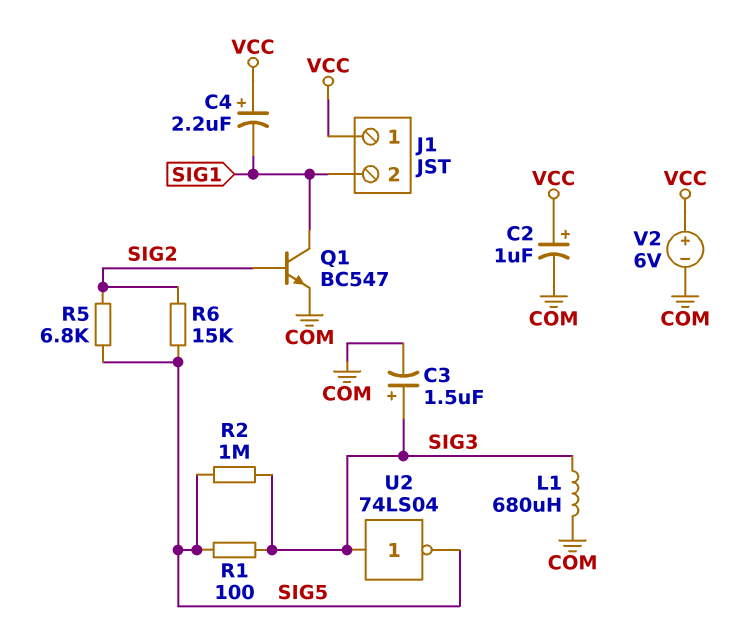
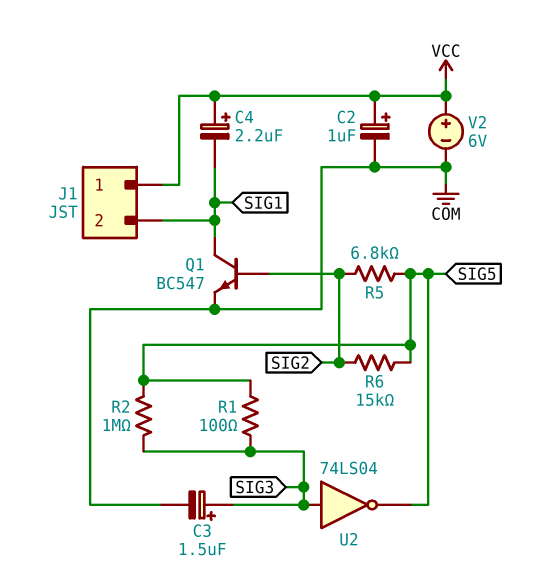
L1: 680uH (COM, SIG3) -> none

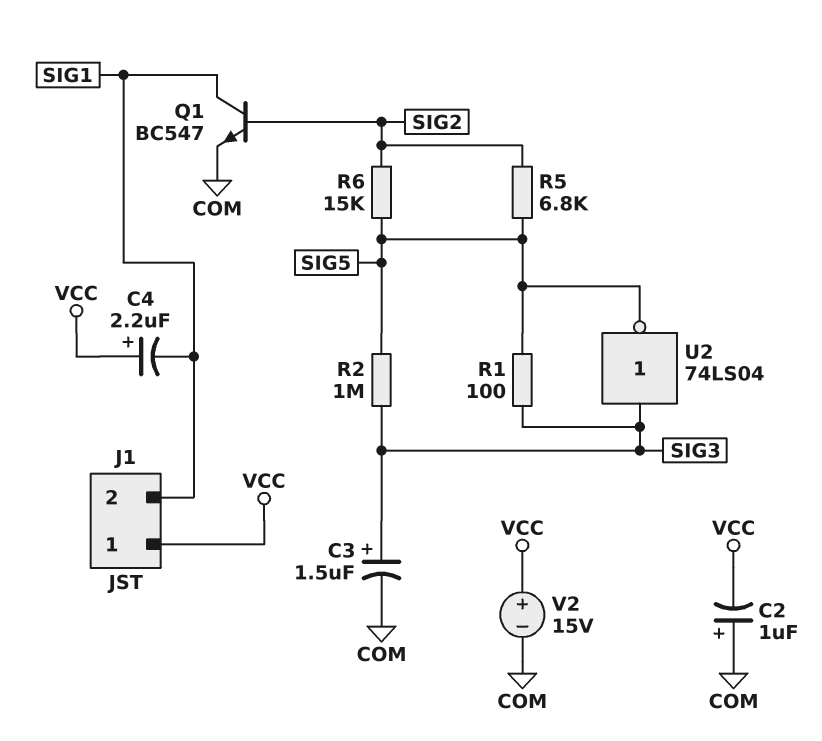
C2: 1uF (plus VCC, minus COM) -> 1uF (plus COM, minus VCC)
V2: 6V (plus VCC, minus COM) -> 15V (plus VCC, minus COM)

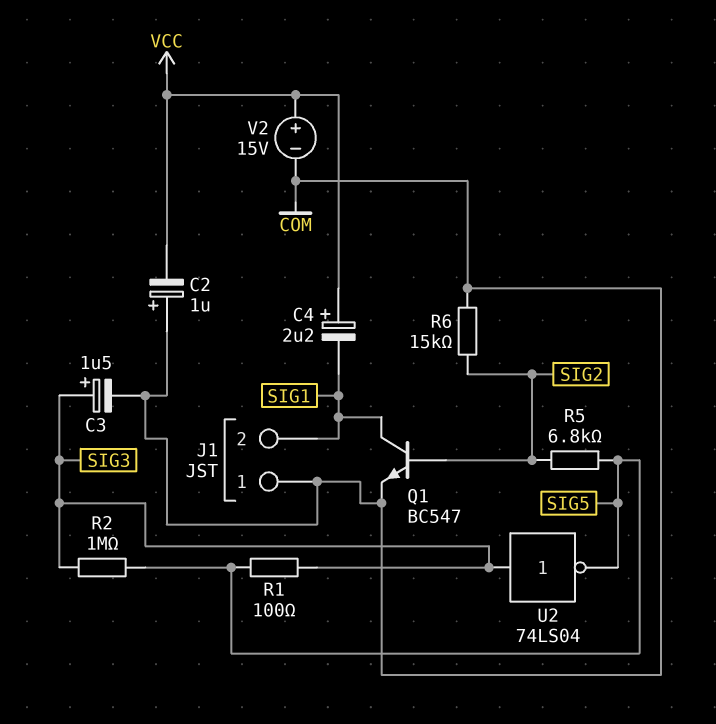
J1 pin 1: VCC -> COM
R6: 15k (SIG2, SIG5) -> 15k (COM, SIG2)

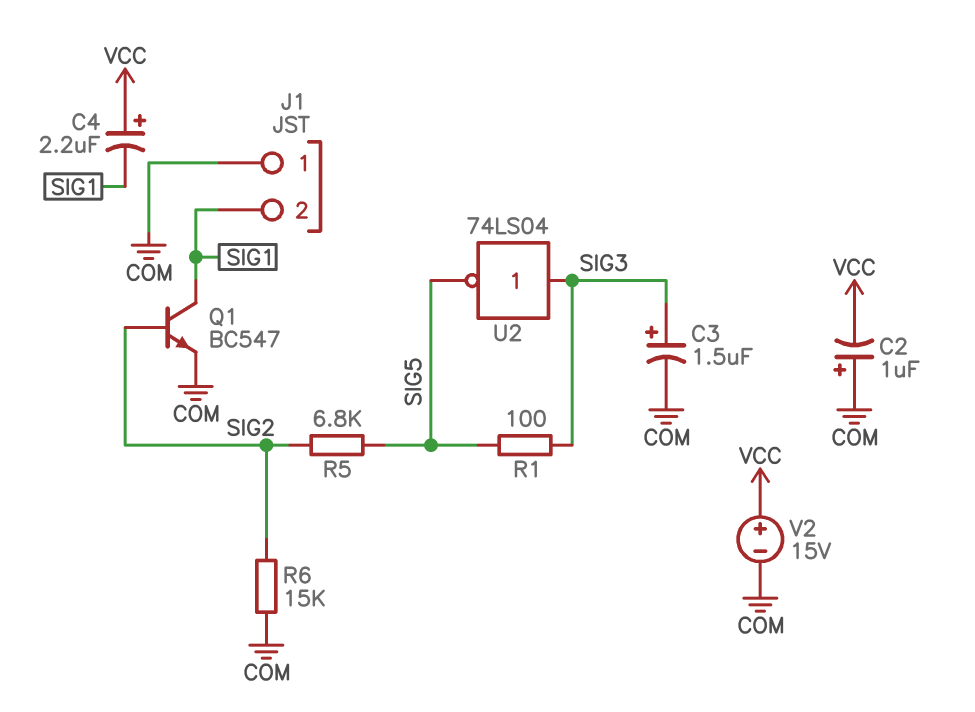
R2: 1M (SIG3, SIG5) -> none

